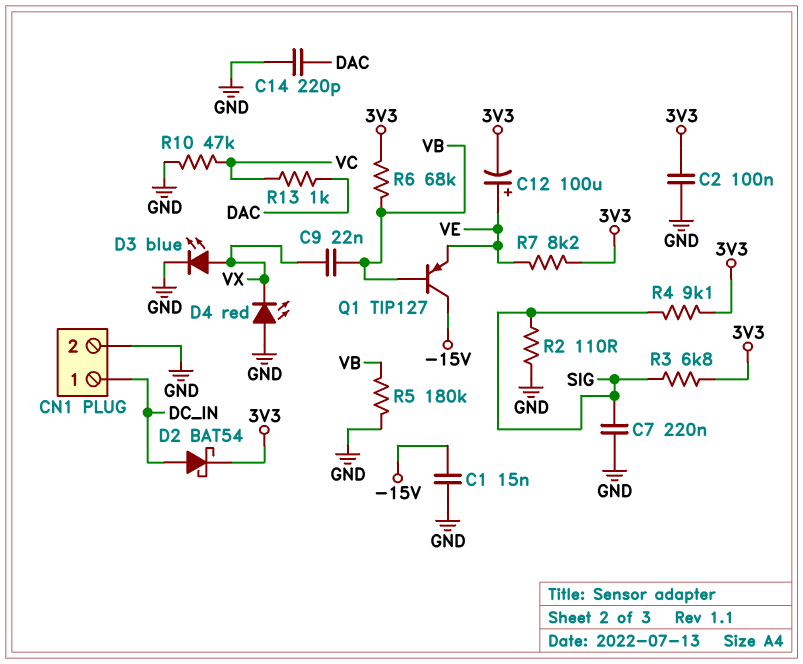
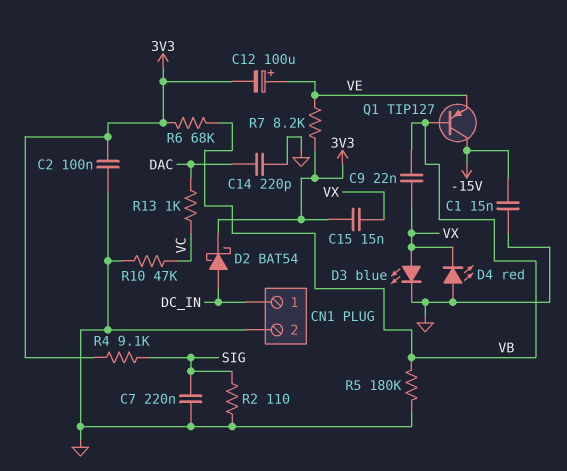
C15: none -> 15nF (3V3, VX)
R3: 6.8k (3V3, SIG) -> none

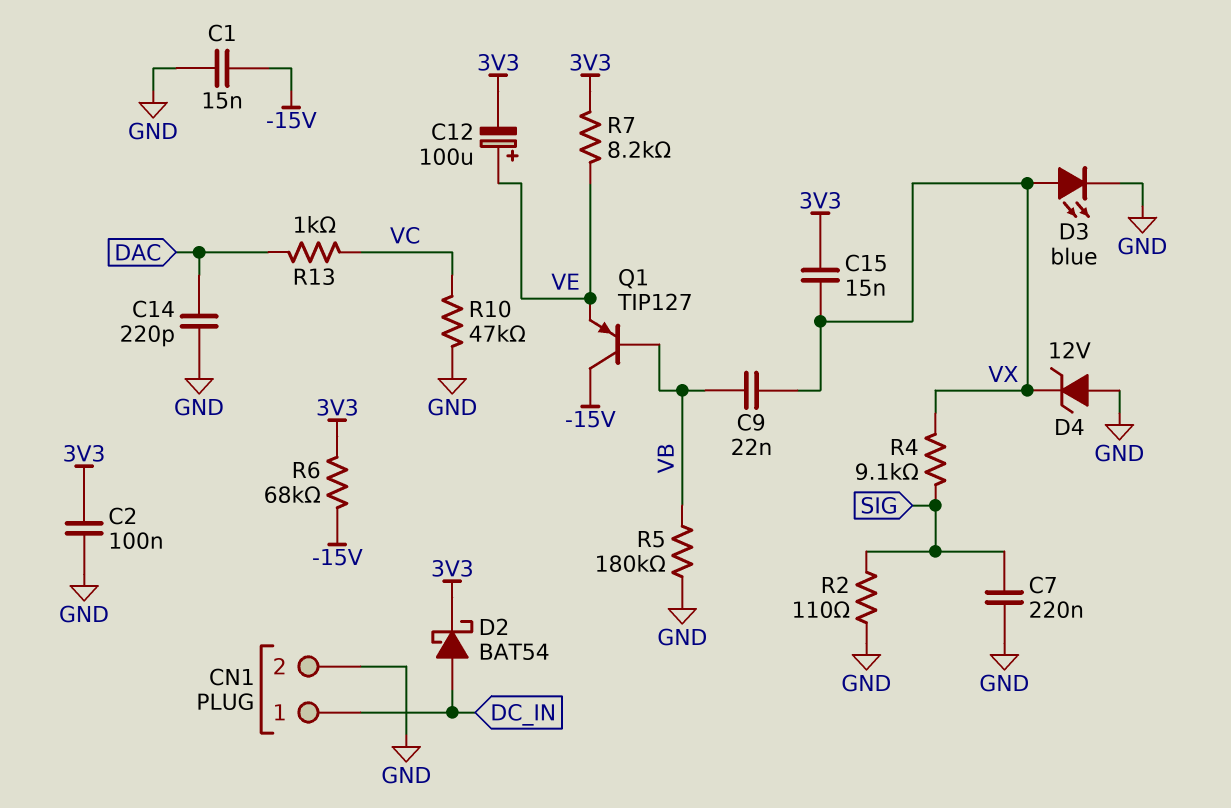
D4: LED red (A GND, K VX) -> zener 12V (A GND, K VX)
R4: 9.1k (3V3, SIG) -> 9.1k (SIG, VX)
R6: 68k (3V3, VB) -> 68k (-15V, 3V3)

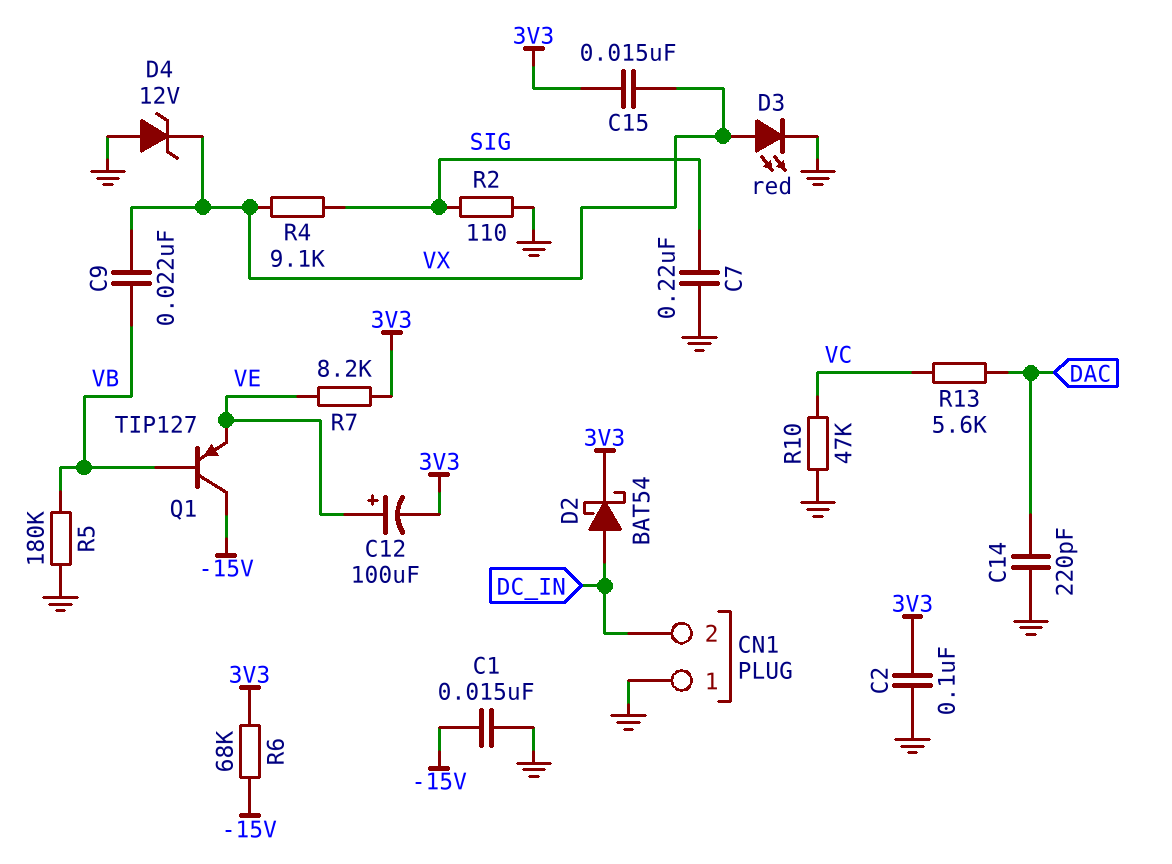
CN1 pin 1: DC_IN -> GND
CN1 pin 2: GND -> DC_IN
D3: LED blue (A VX, K GND) -> LED red (A VX, K GND)
R13: 1k (DAC, VC) -> 5.6k (DAC, VC)

